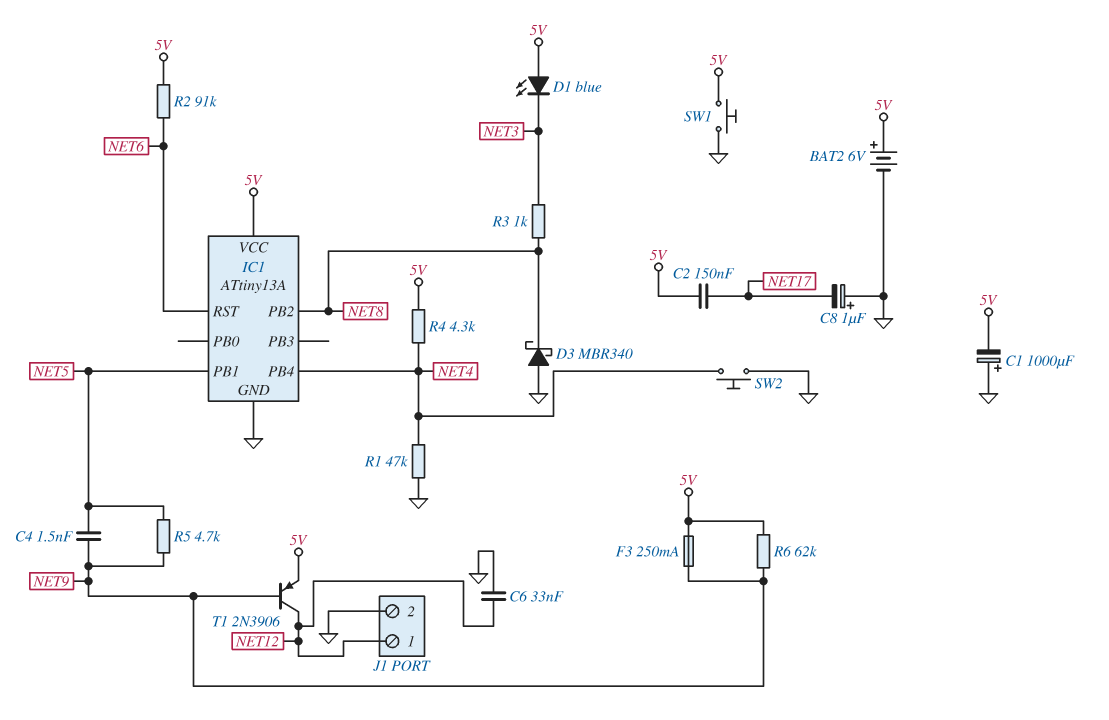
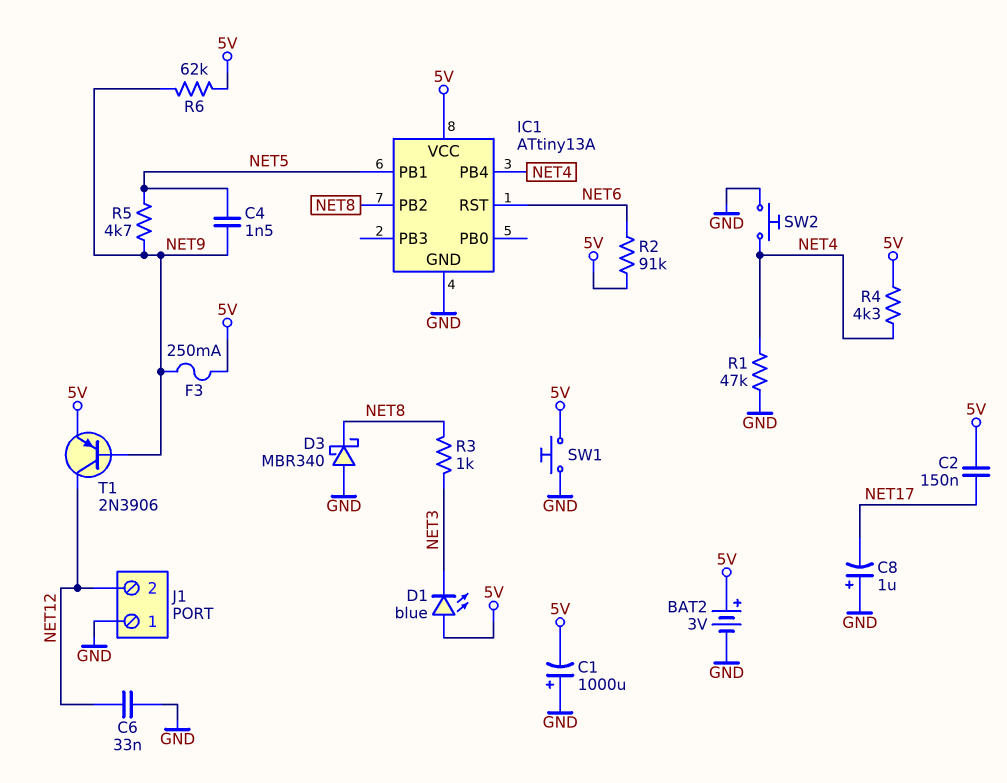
BAT2: 6V (plus 5V, minus GND) -> 3V (plus 5V, minus GND)
J1 pin 1: NET12 -> GND
J1 pin 2: GND -> NET12

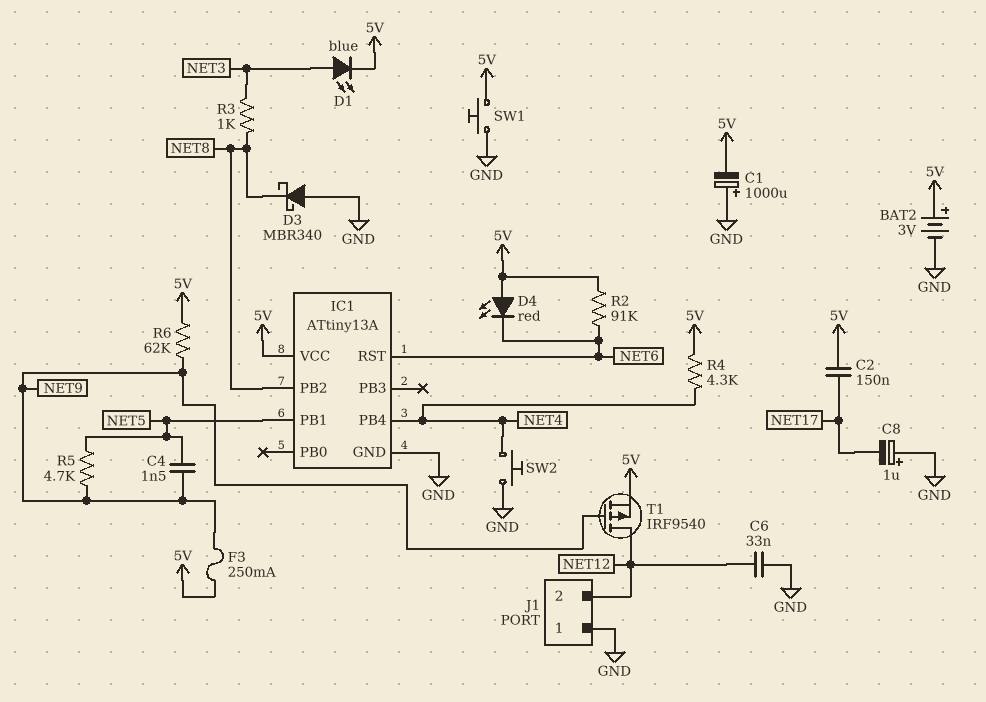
D1: LED blue (A 5V, K NET3) -> LED blue (A NET3, K 5V)
D4: none -> LED red (A 5V, K NET6)
R1: 47k (GND, NET4) -> none
T1: PNP 2N3906 (B NET9, C NET12, E 5V) -> PMOS IRF9540 (G NET9, D NET12, S 5V)

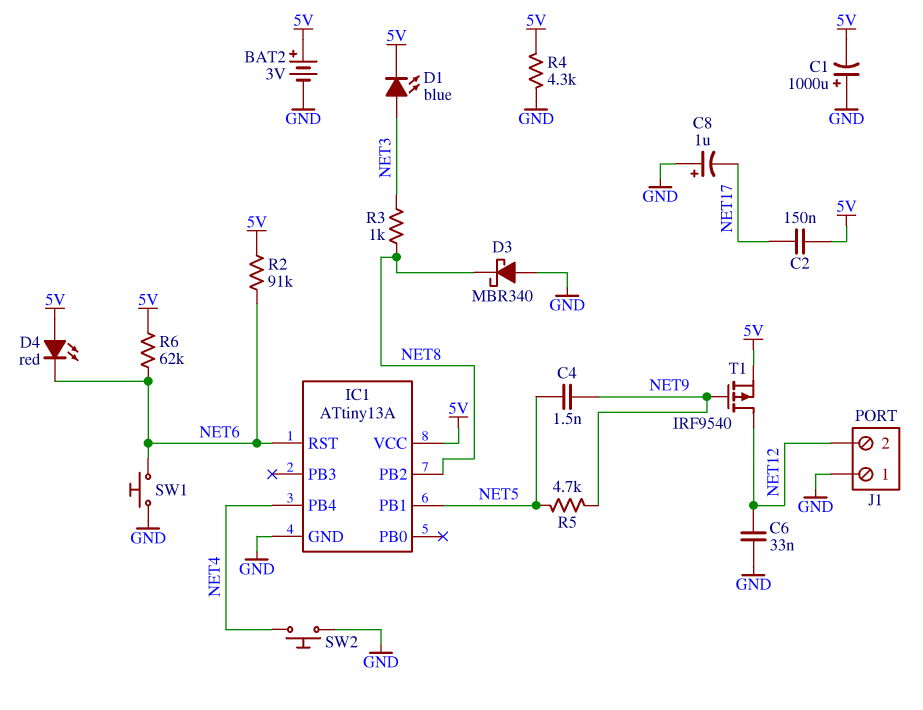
F3: 250mA (5V, NET9) -> none
R4: 4.3k (5V, NET4) -> 4.3k (5V, GND)
R6: 62k (5V, NET9) -> 62k (5V, NET6)
SW1: button (5V, GND) -> button (GND, NET6)

